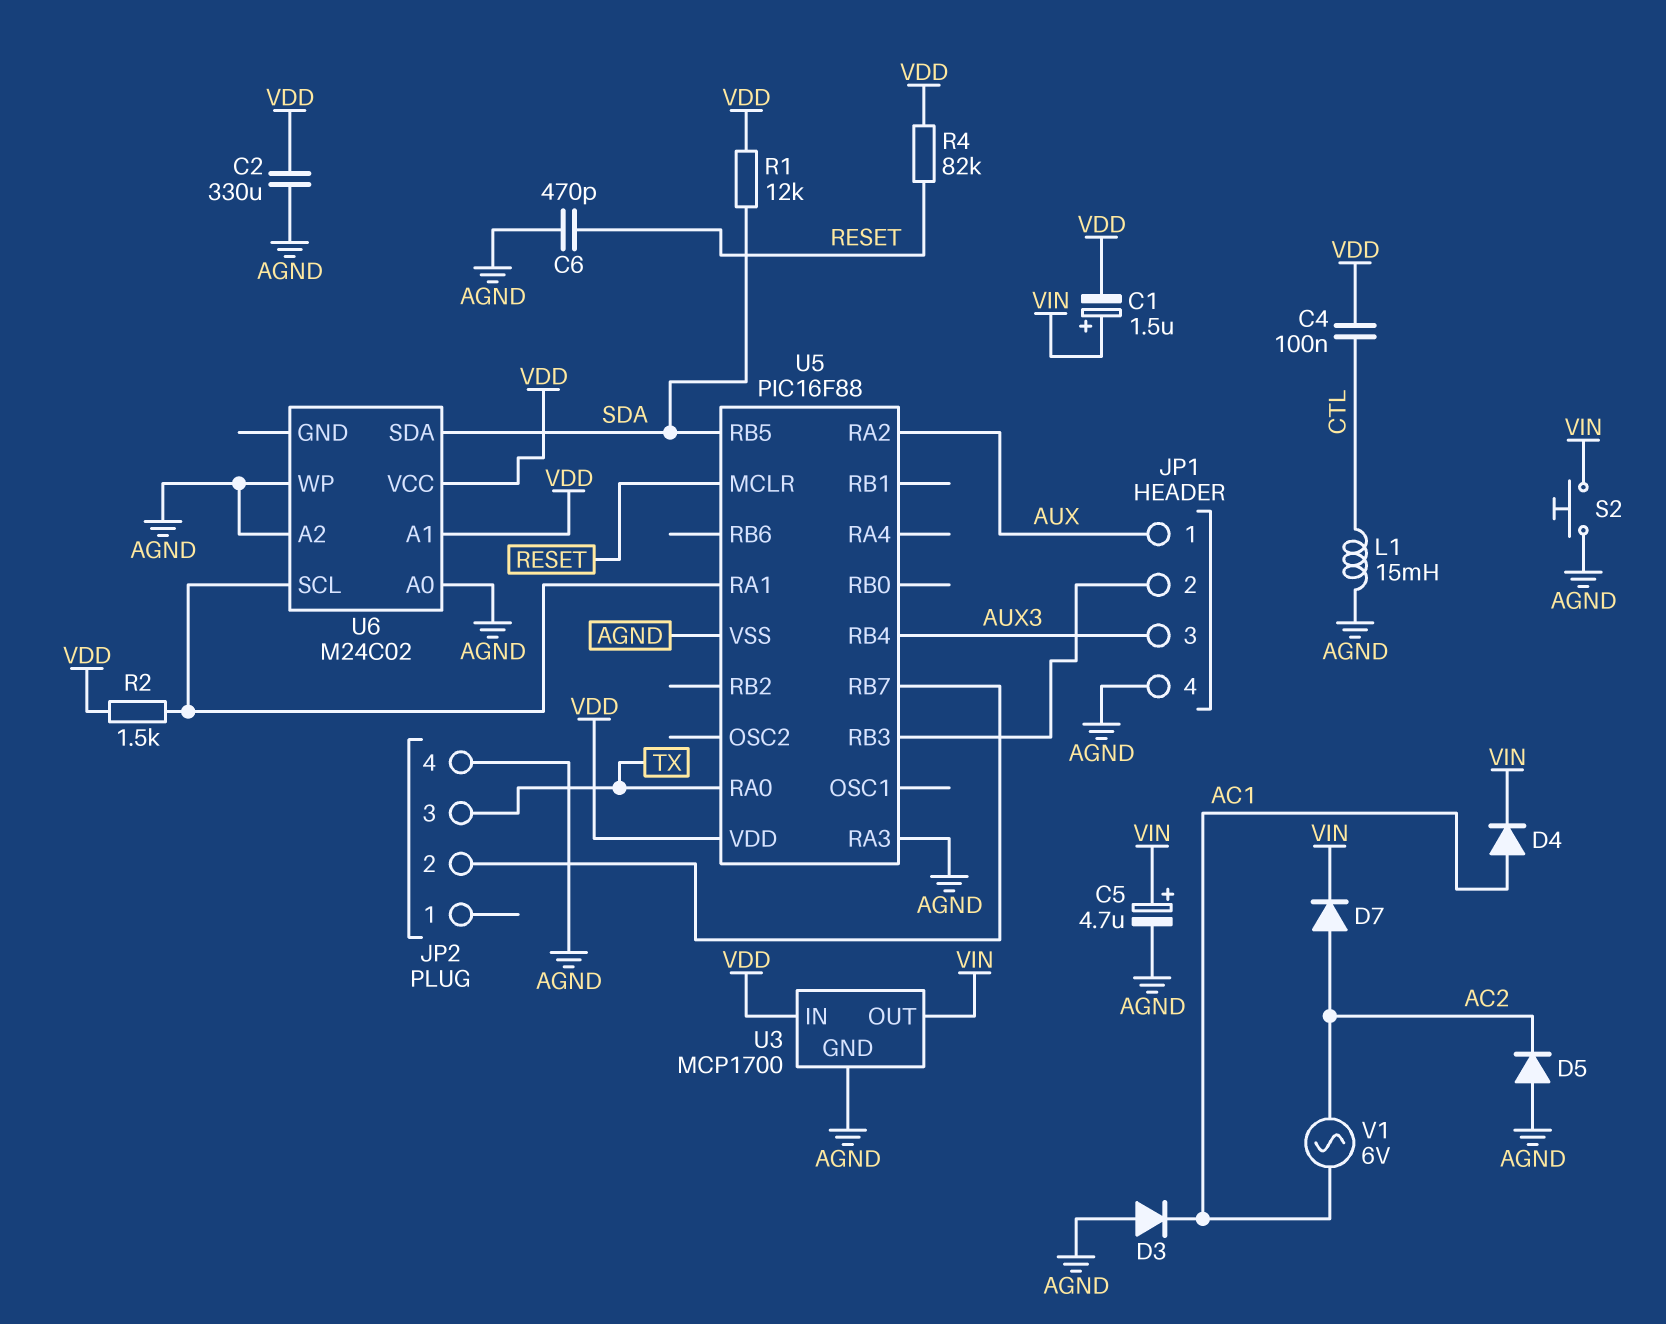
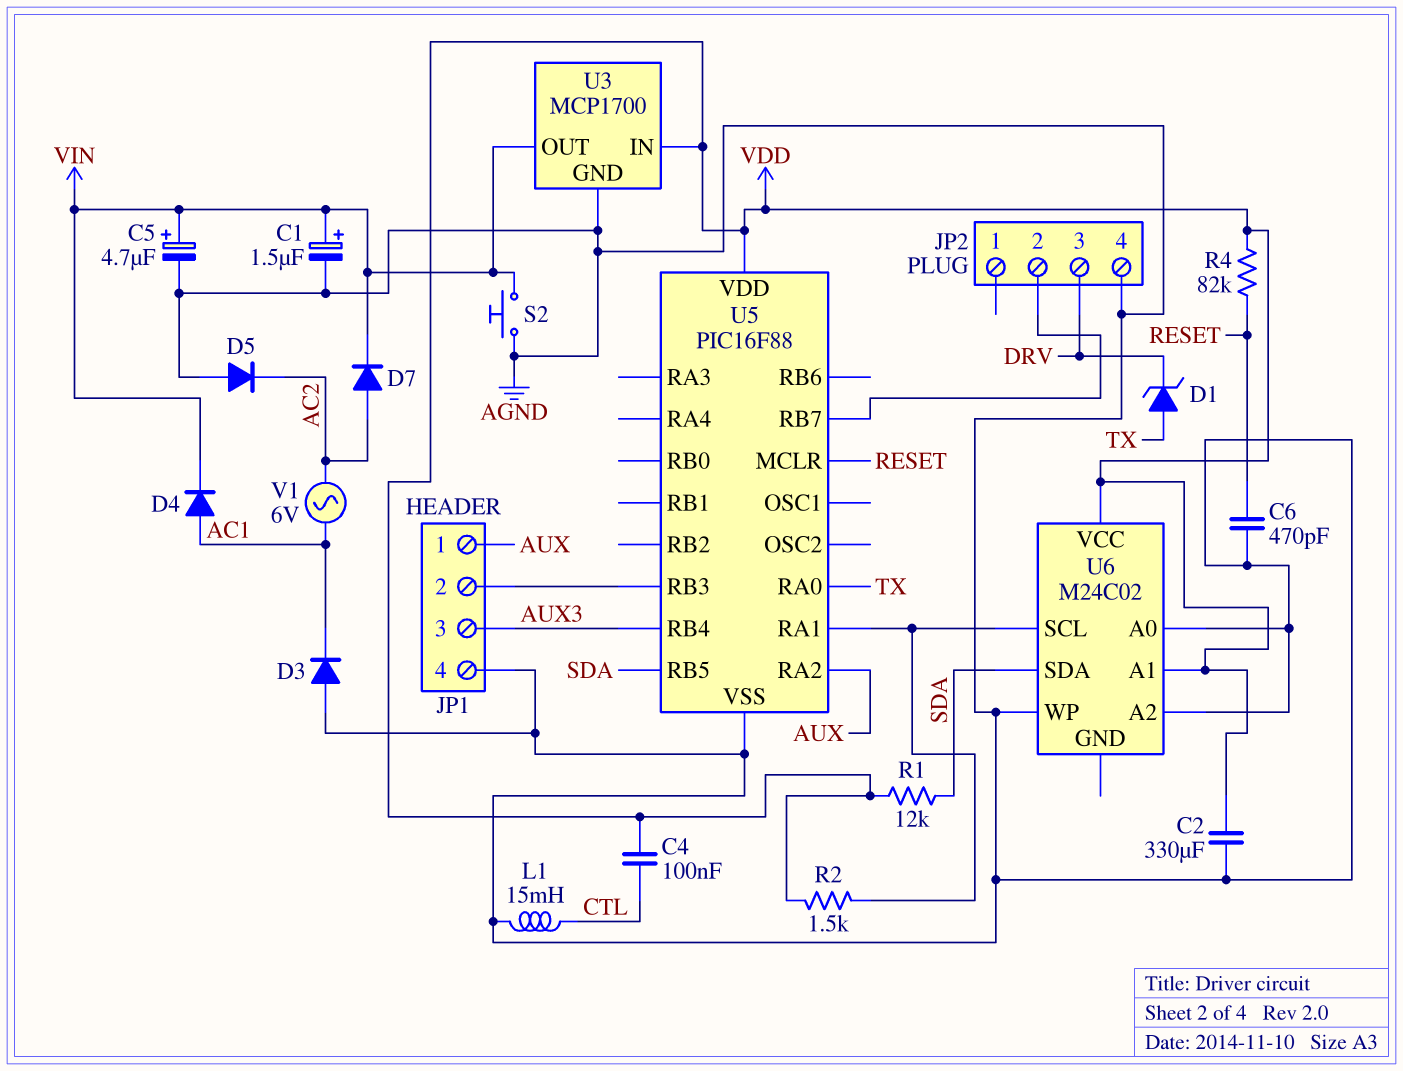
C1: 1.5uF (plus VIN, minus VDD) -> 1.5uF (plus VIN, minus AGND)
D1: none -> zener (A TX, K DRV)
JP2 pin 3: TX -> DRV
U5 pin RA3: AGND -> none

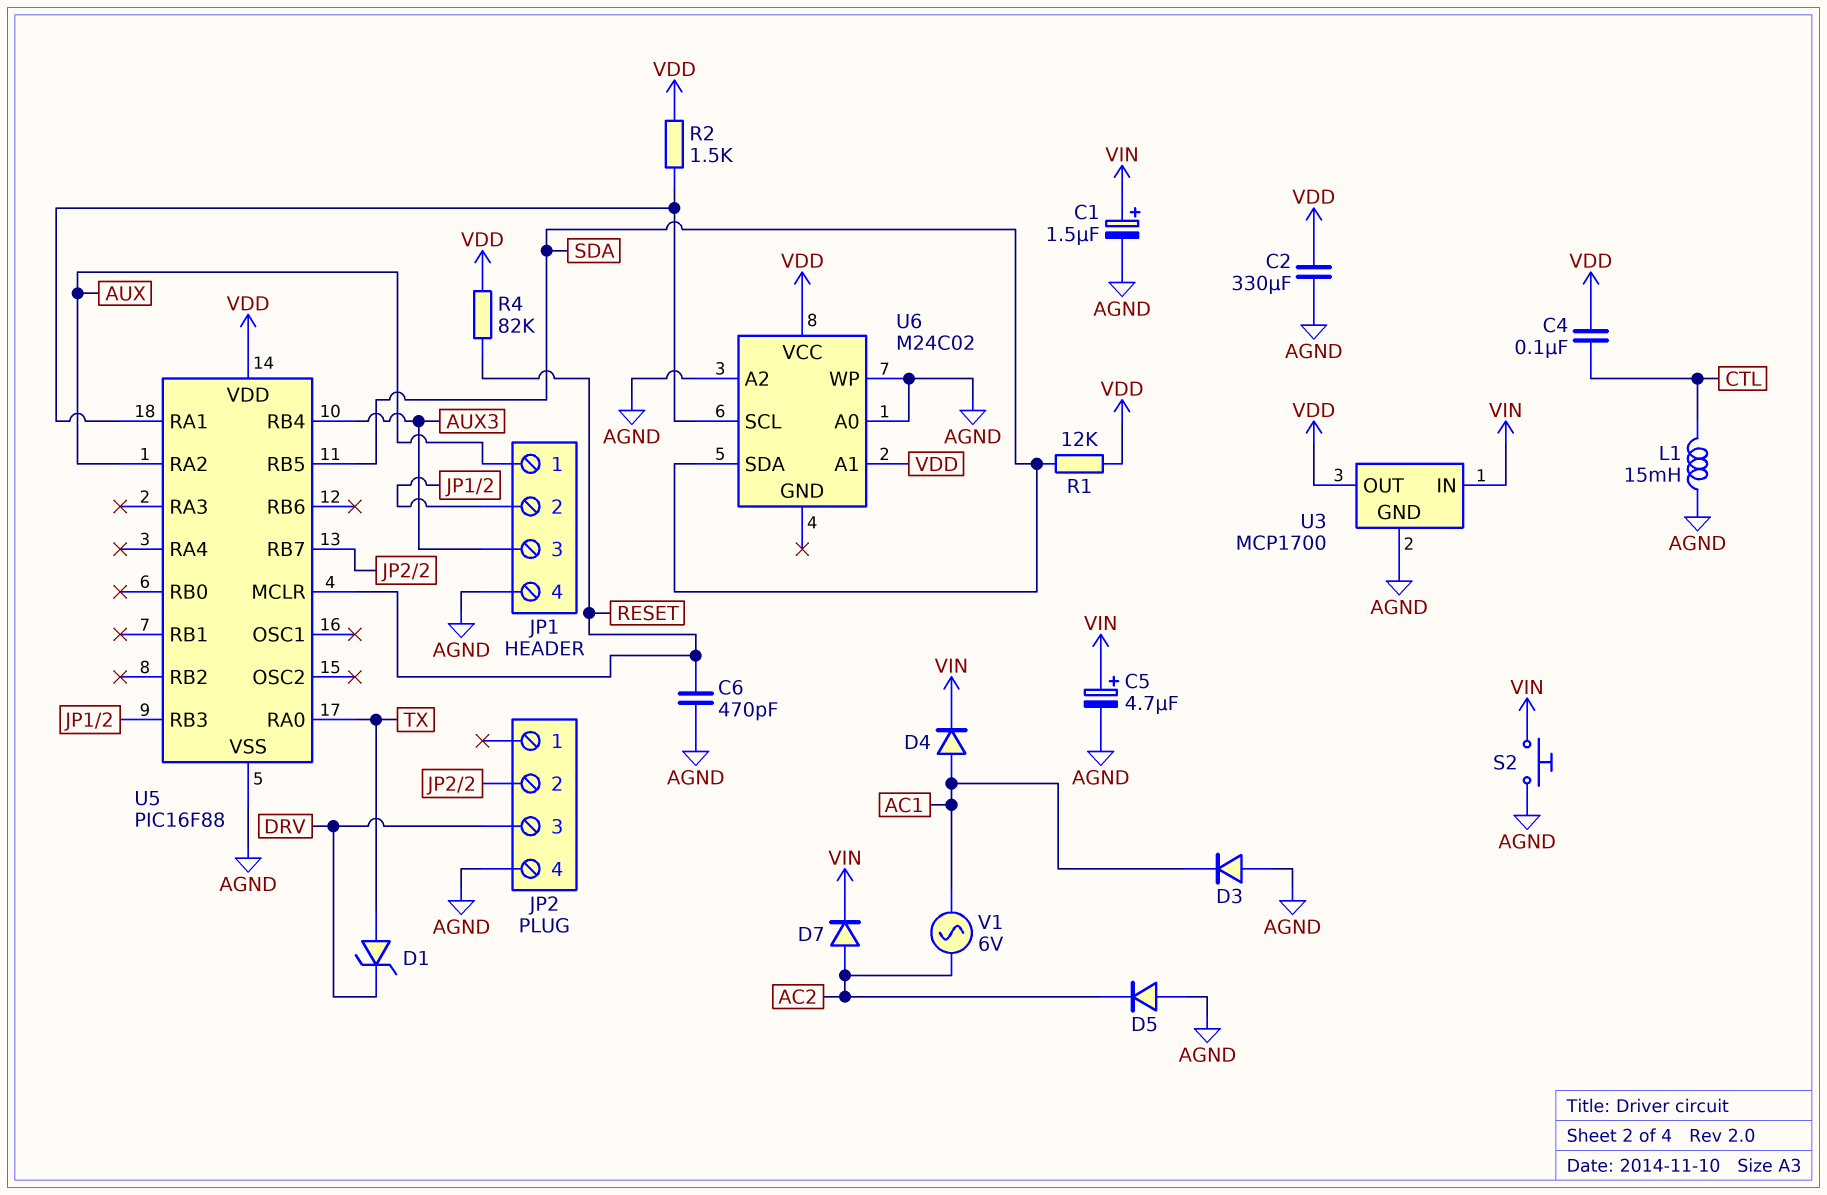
U3 pin IN: VDD -> VIN
U3 pin OUT: VIN -> VDD

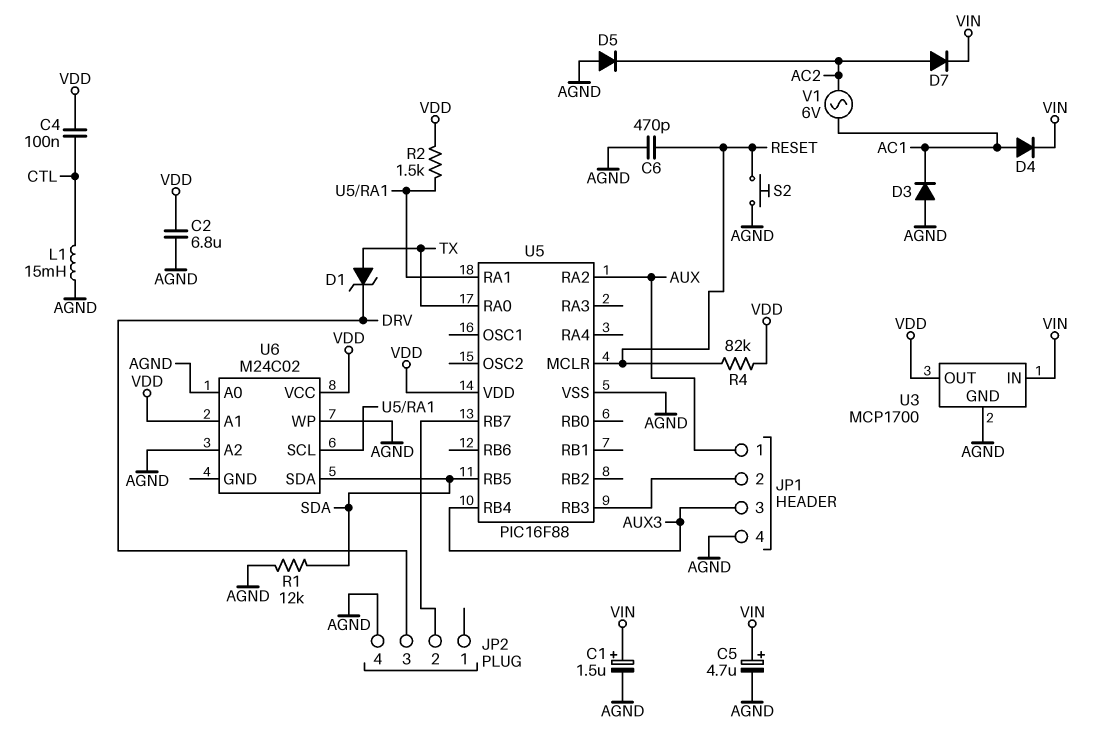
C2: 330uF (AGND, VDD) -> 6.8uF (AGND, VDD)
R1: 12k (SDA, VDD) -> 12k (AGND, SDA)
S2: button (AGND, VIN) -> button (AGND, RESET)

